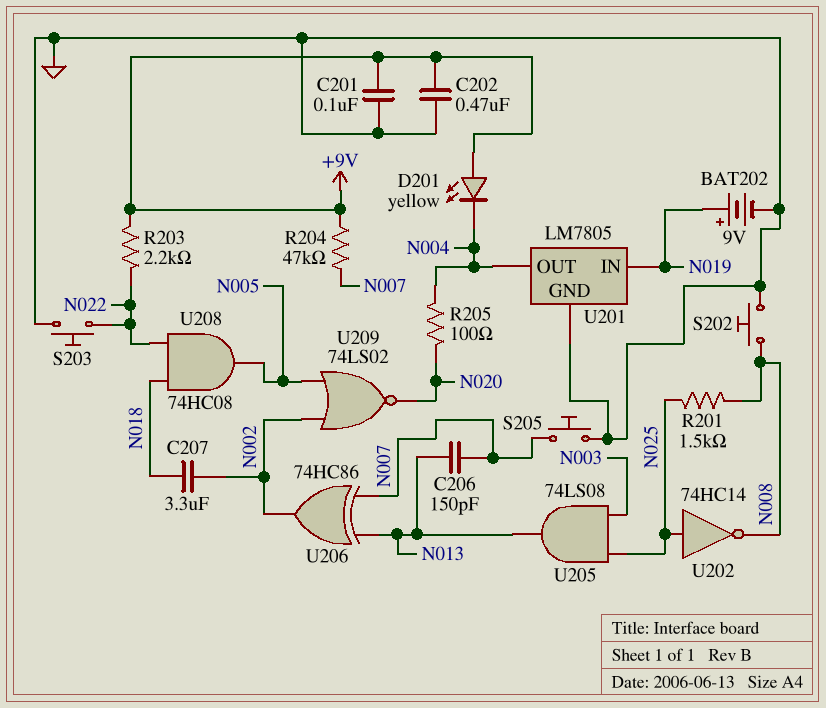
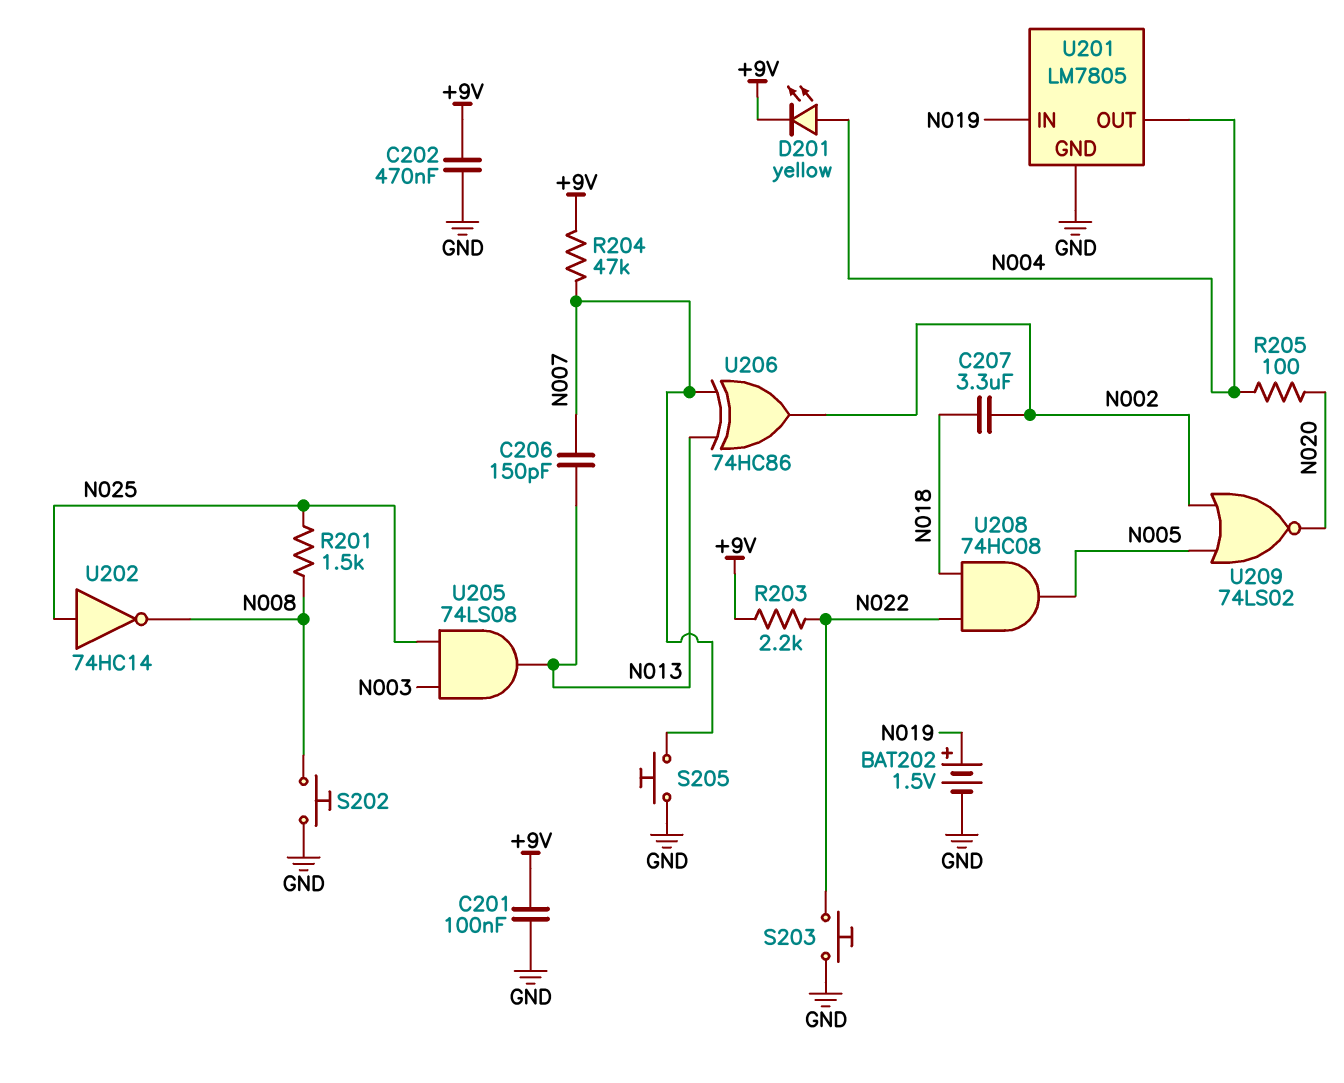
BAT202: 9V (plus N019, minus GND) -> 1.5V (plus N019, minus GND)
D201: LED yellow (A +9V, K N004) -> LED yellow (A N004, K +9V)

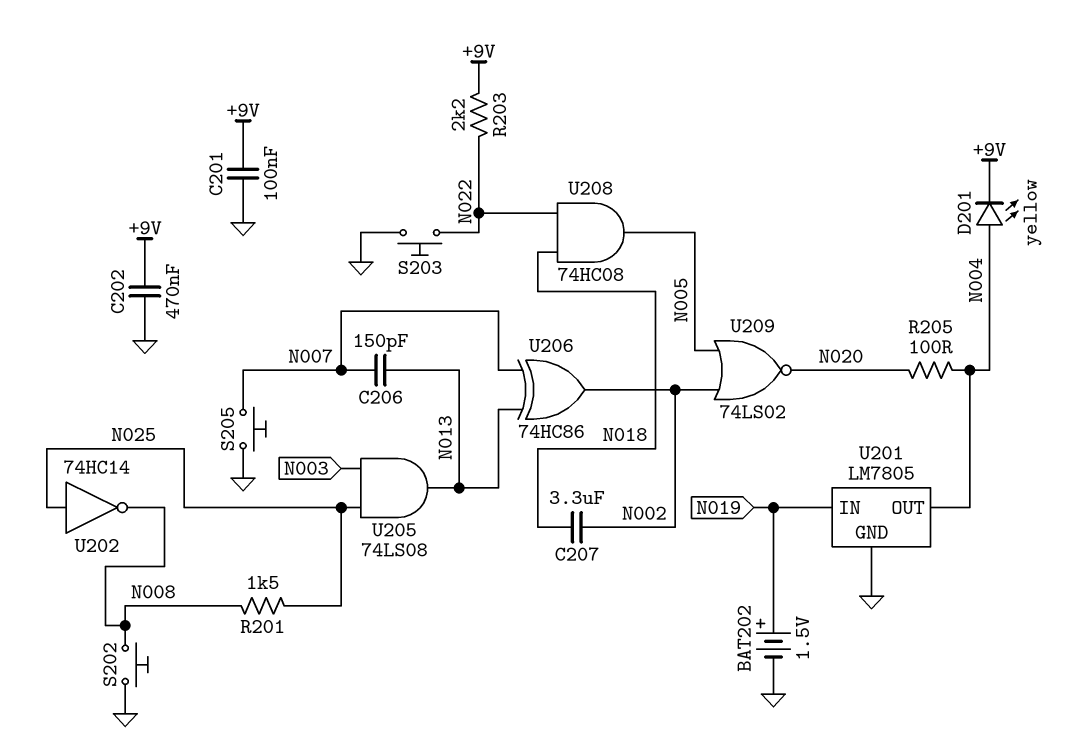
R204: 47k (+9V, N007) -> none

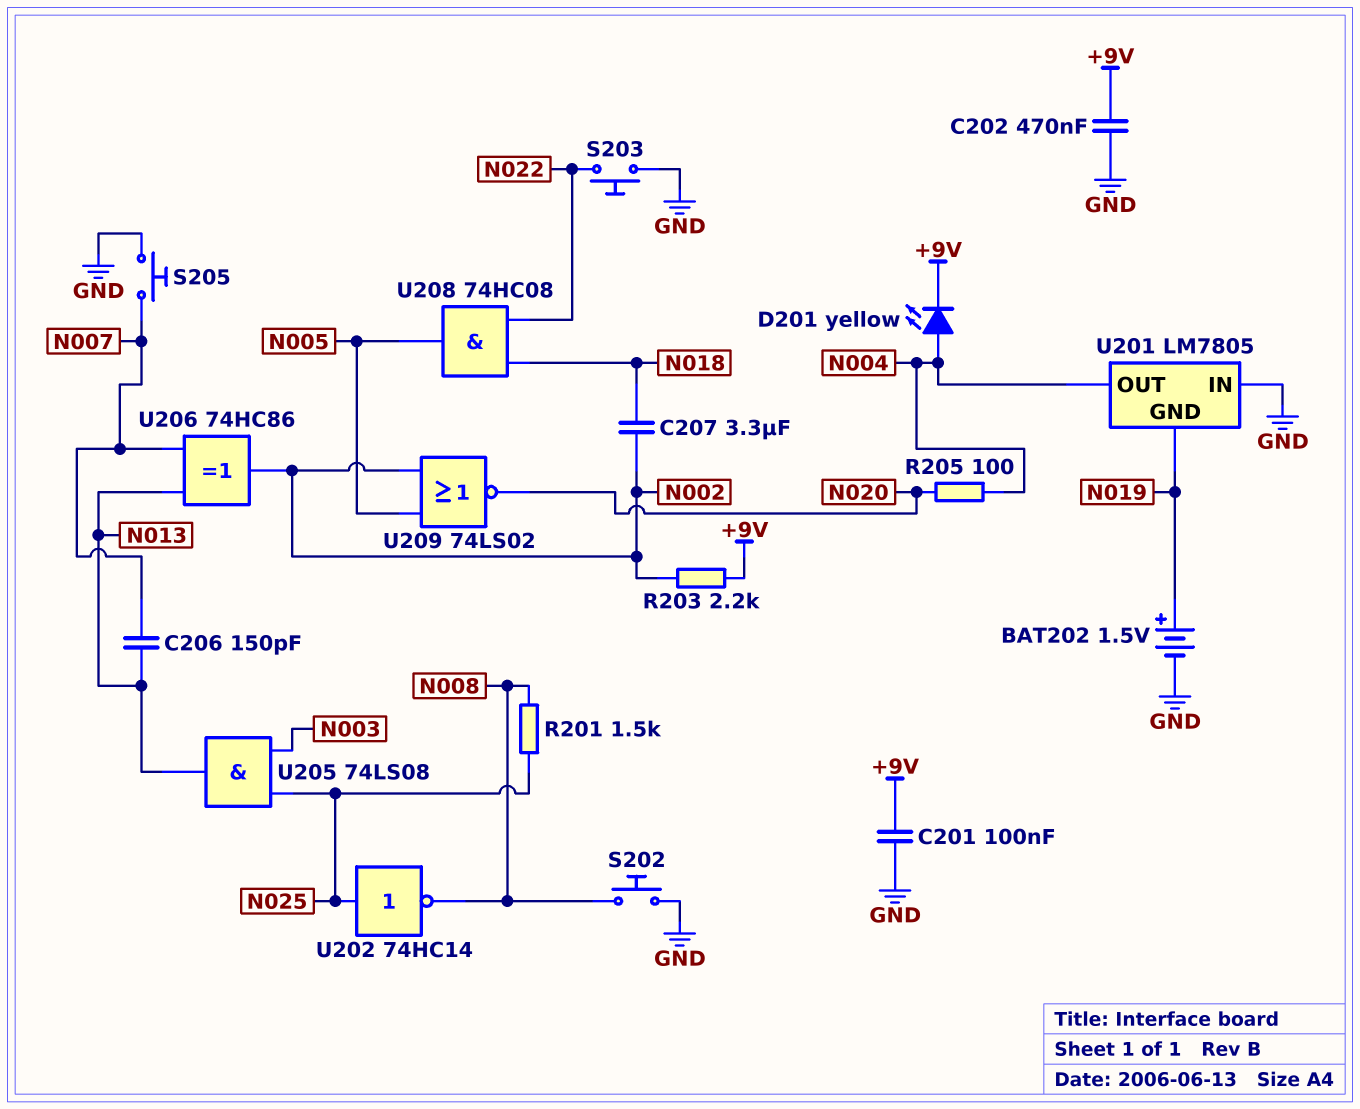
R203: 2.2k (+9V, N022) -> 2.2k (+9V, N002)
U201 pin GND: GND -> N019
U201 pin IN: N019 -> GND

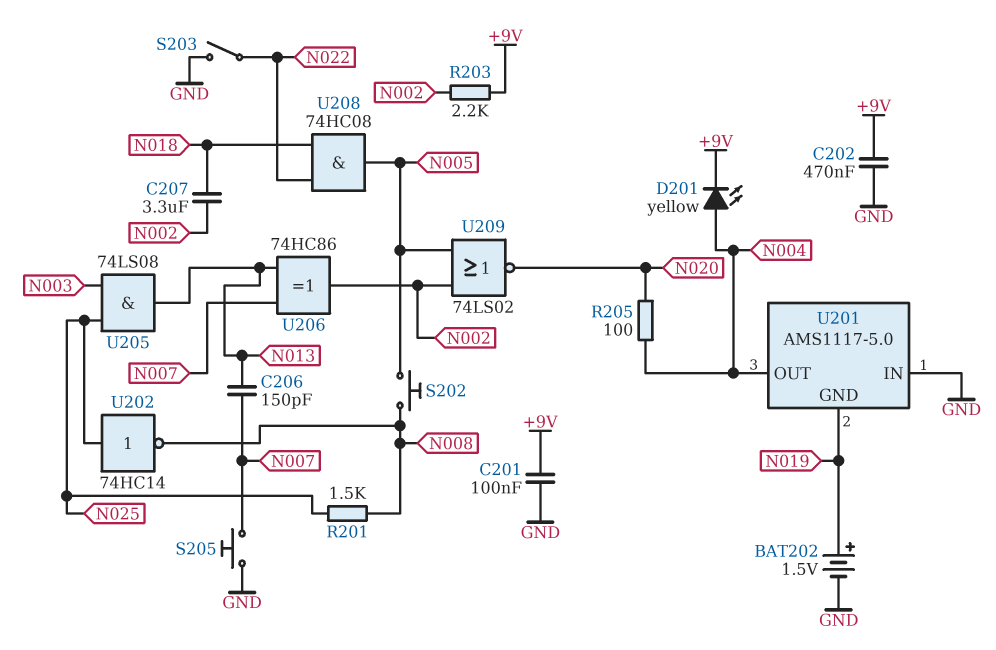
S202: button (GND, N008) -> button (N005, N008)
S203: button (GND, N022) -> switch (GND, N022)
U201: LM7805 -> AMS1117-5.0

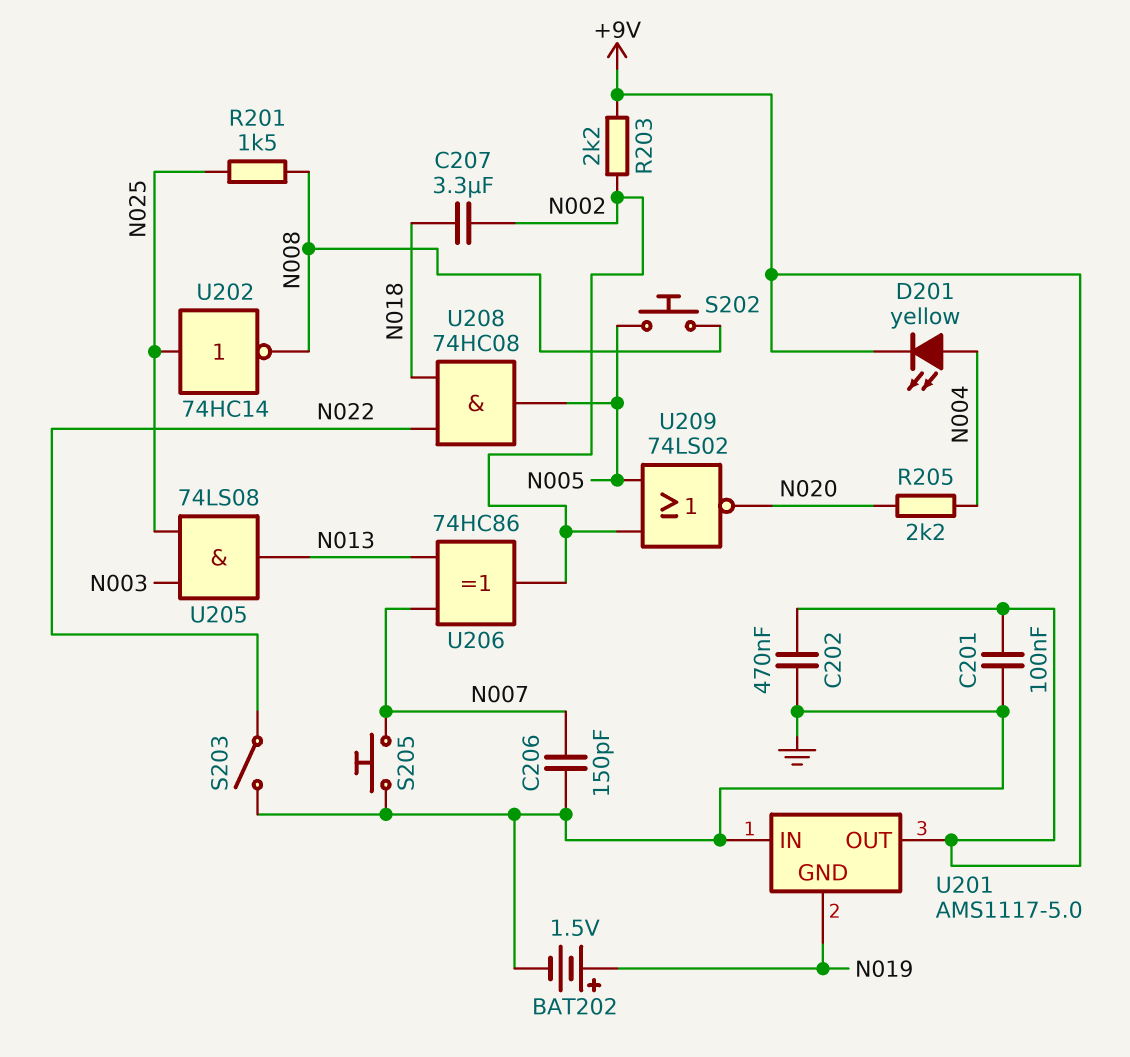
C206: 150pF (N007, N013) -> 150pF (GND, N007)
R205: 100 (N004, N020) -> 2.2k (N004, N020)
U201 pin OUT: N004 -> +9V

